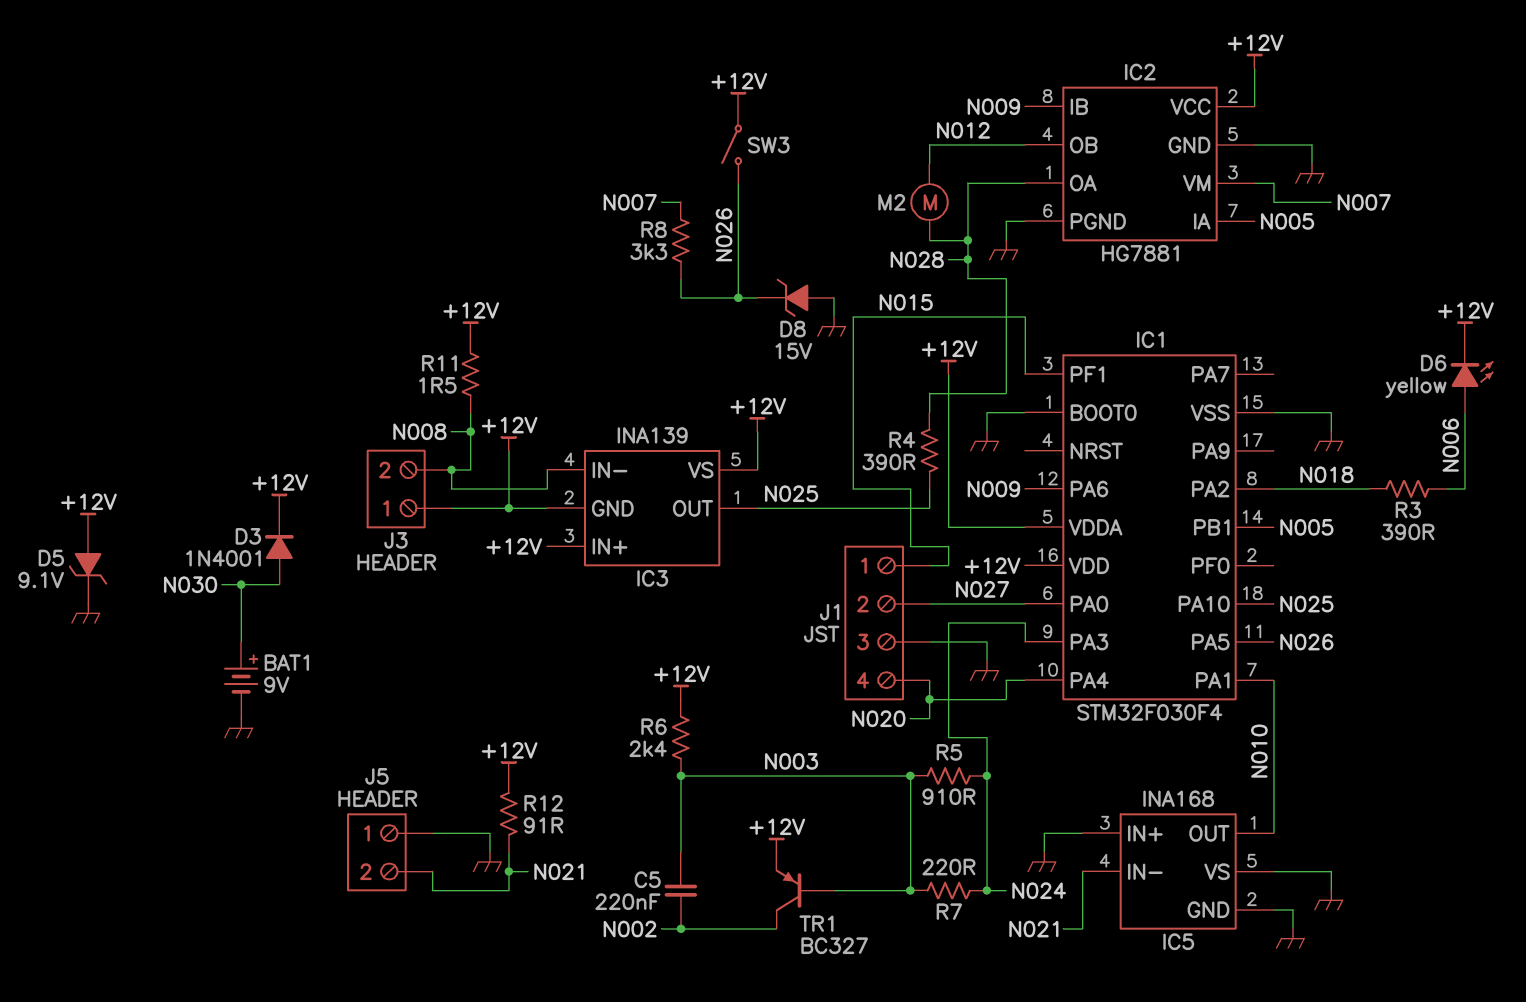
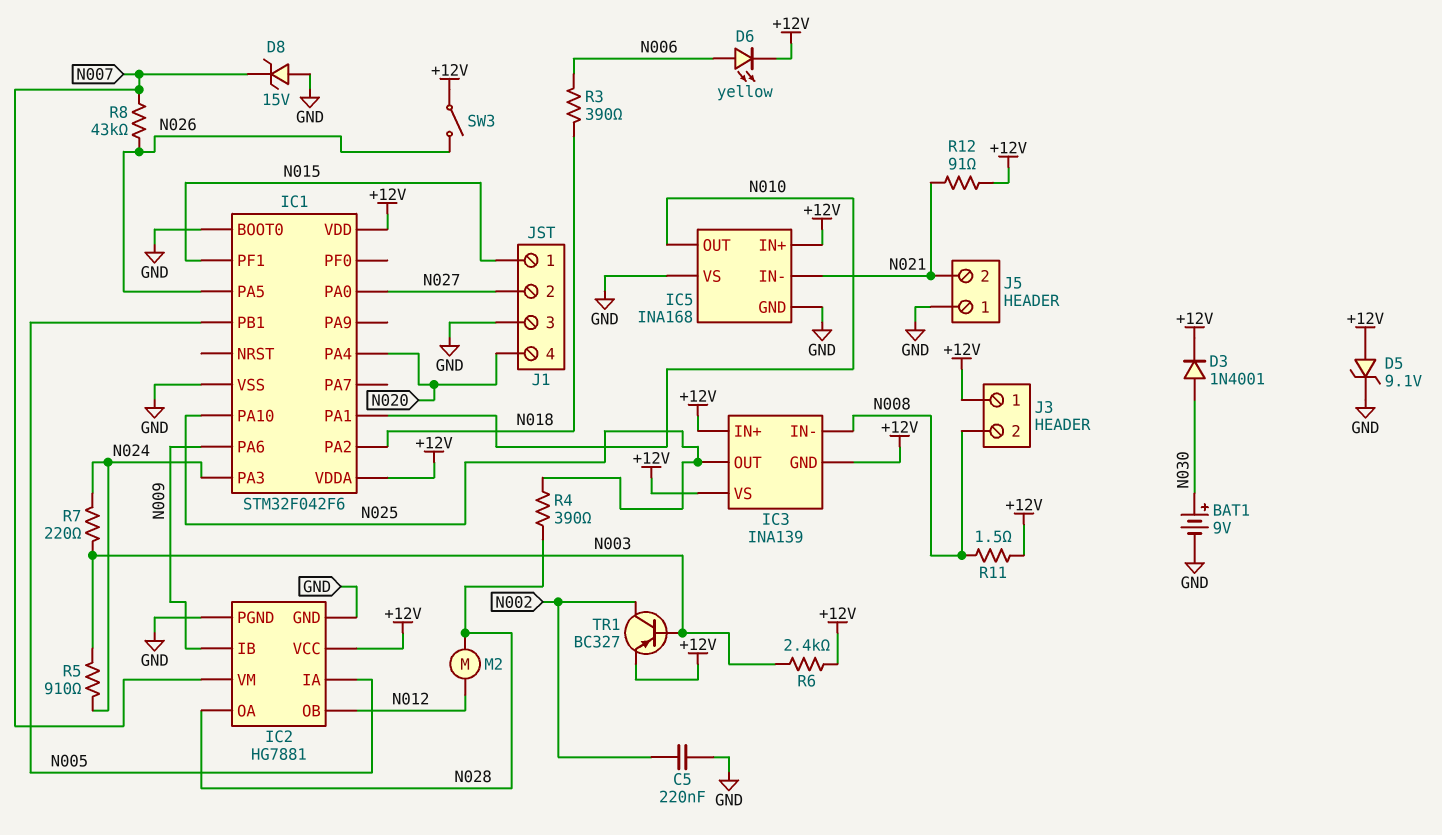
C5: 220nF (N002, N003) -> 220nF (GND, N002)
D8: zener 15V (A GND, K N026) -> zener 15V (A GND, K N007)
IC1: STM32F030F4 -> STM32F042F6
IC5 pin IN+: GND -> +12V
R8: 3.3k (N007, N026) -> 43k (N007, N026)

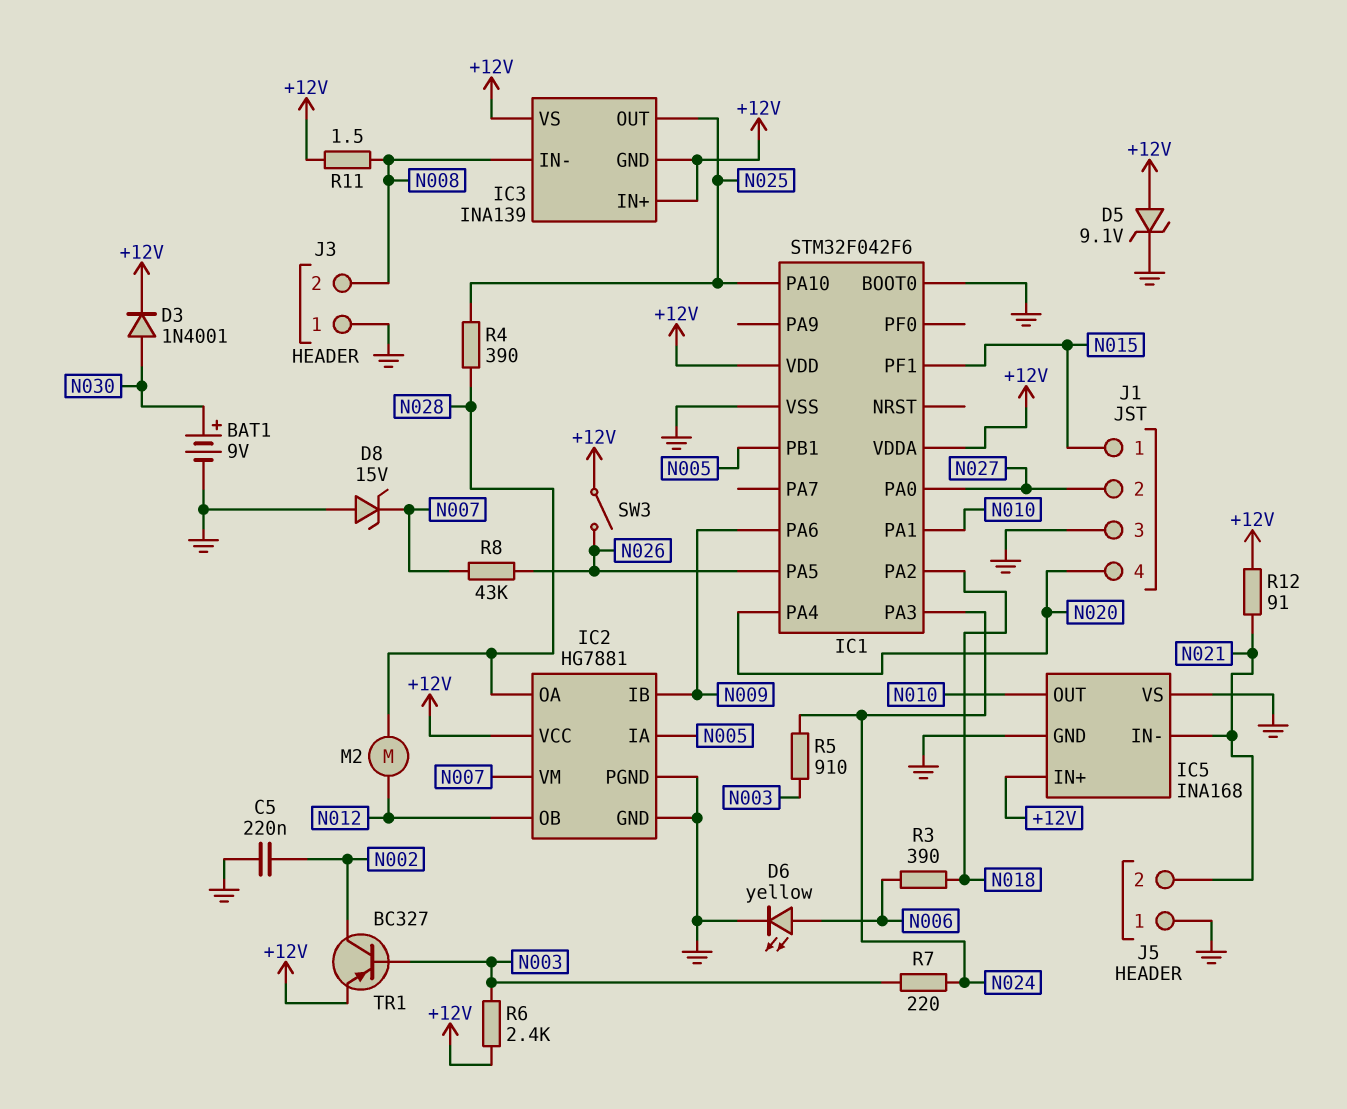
D6: LED yellow (A N006, K +12V) -> LED yellow (A N006, K GND)
J3 pin 1: +12V -> GND

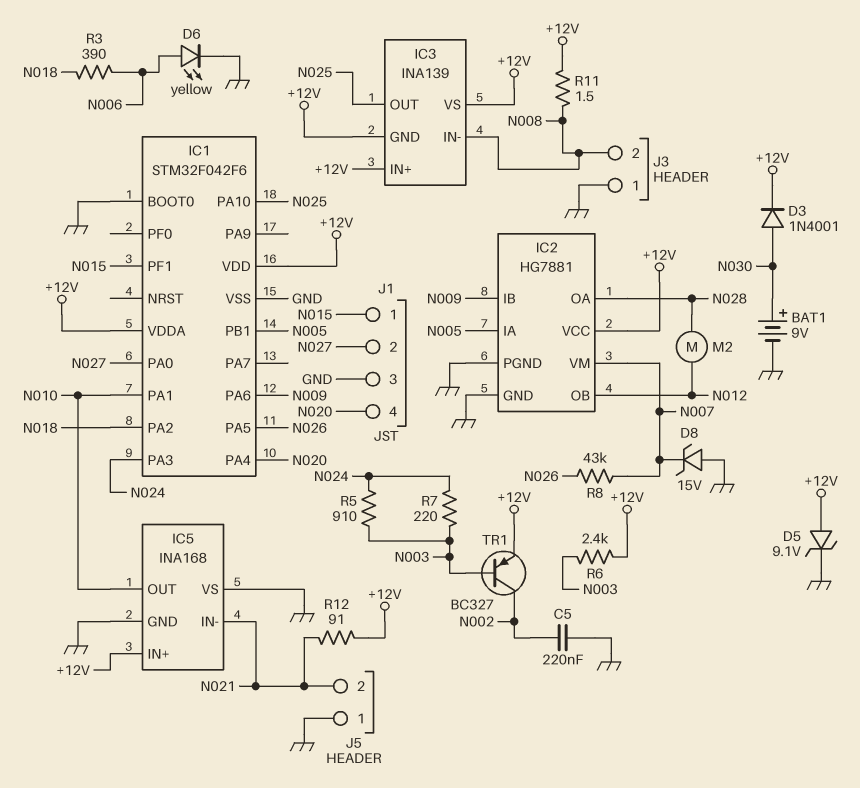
R4: 390 (N025, N028) -> none
SW3: switch (+12V, N026) -> none

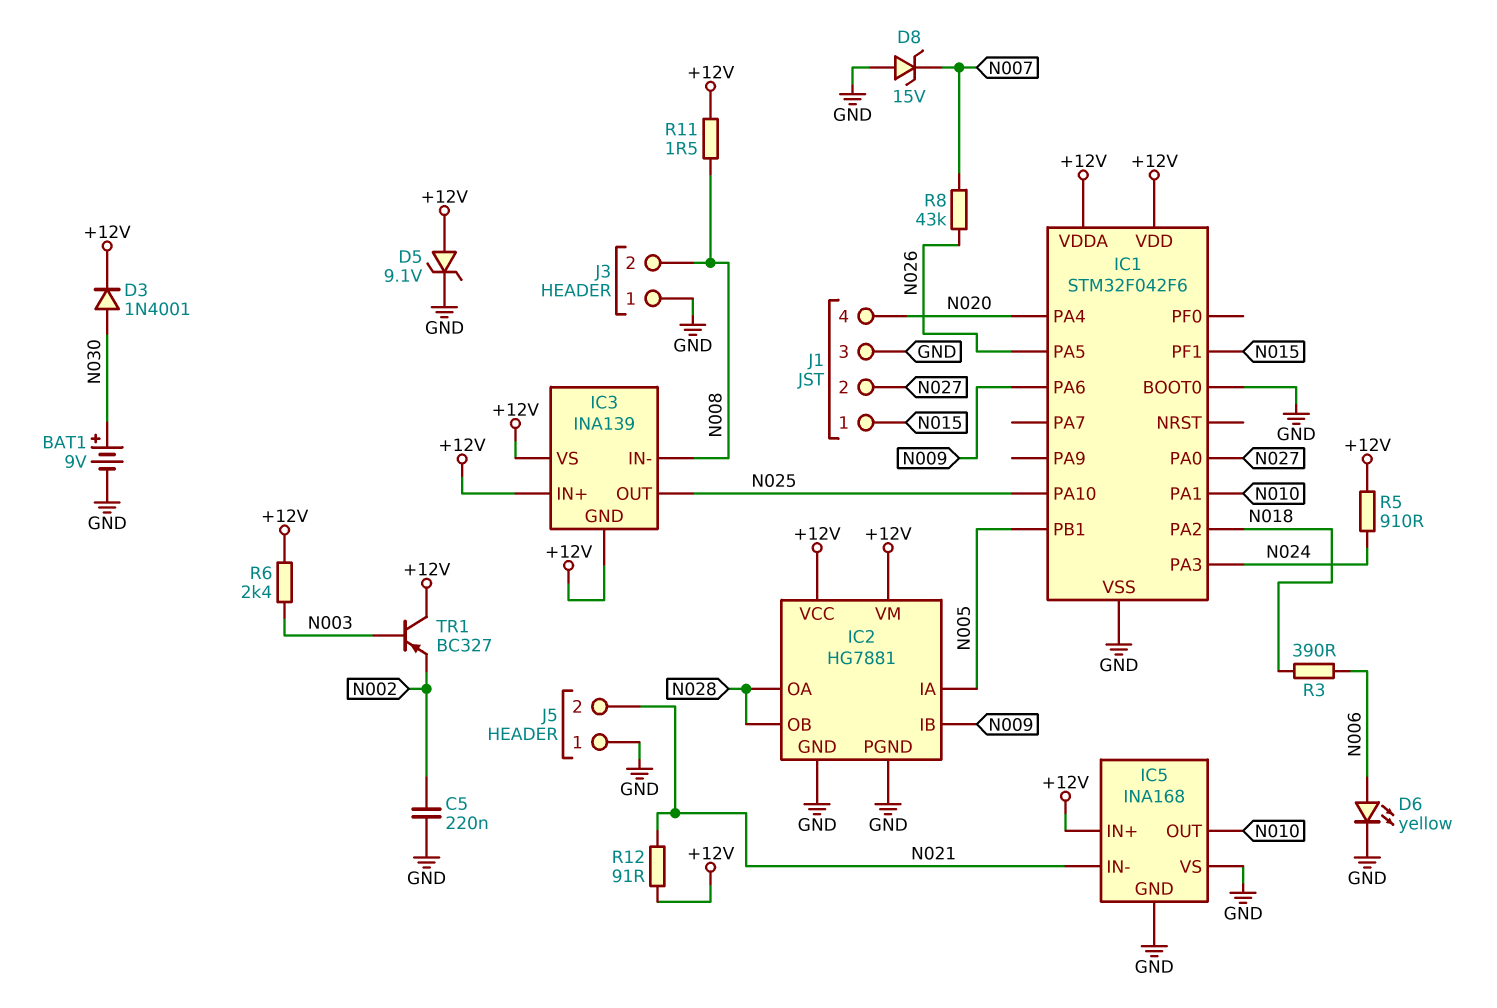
IC2 pin OB: N012 -> N028
IC2 pin VM: N007 -> +12V
M2: motor (N012, N028) -> none
R5: 910 (N003, N024) -> 910 (+12V, N024)
R7: 220 (N003, N024) -> none
TR1: PNP BC327 (B N003, C N002, E +12V) -> PNP BC327 (B N003, C +12V, E N002)

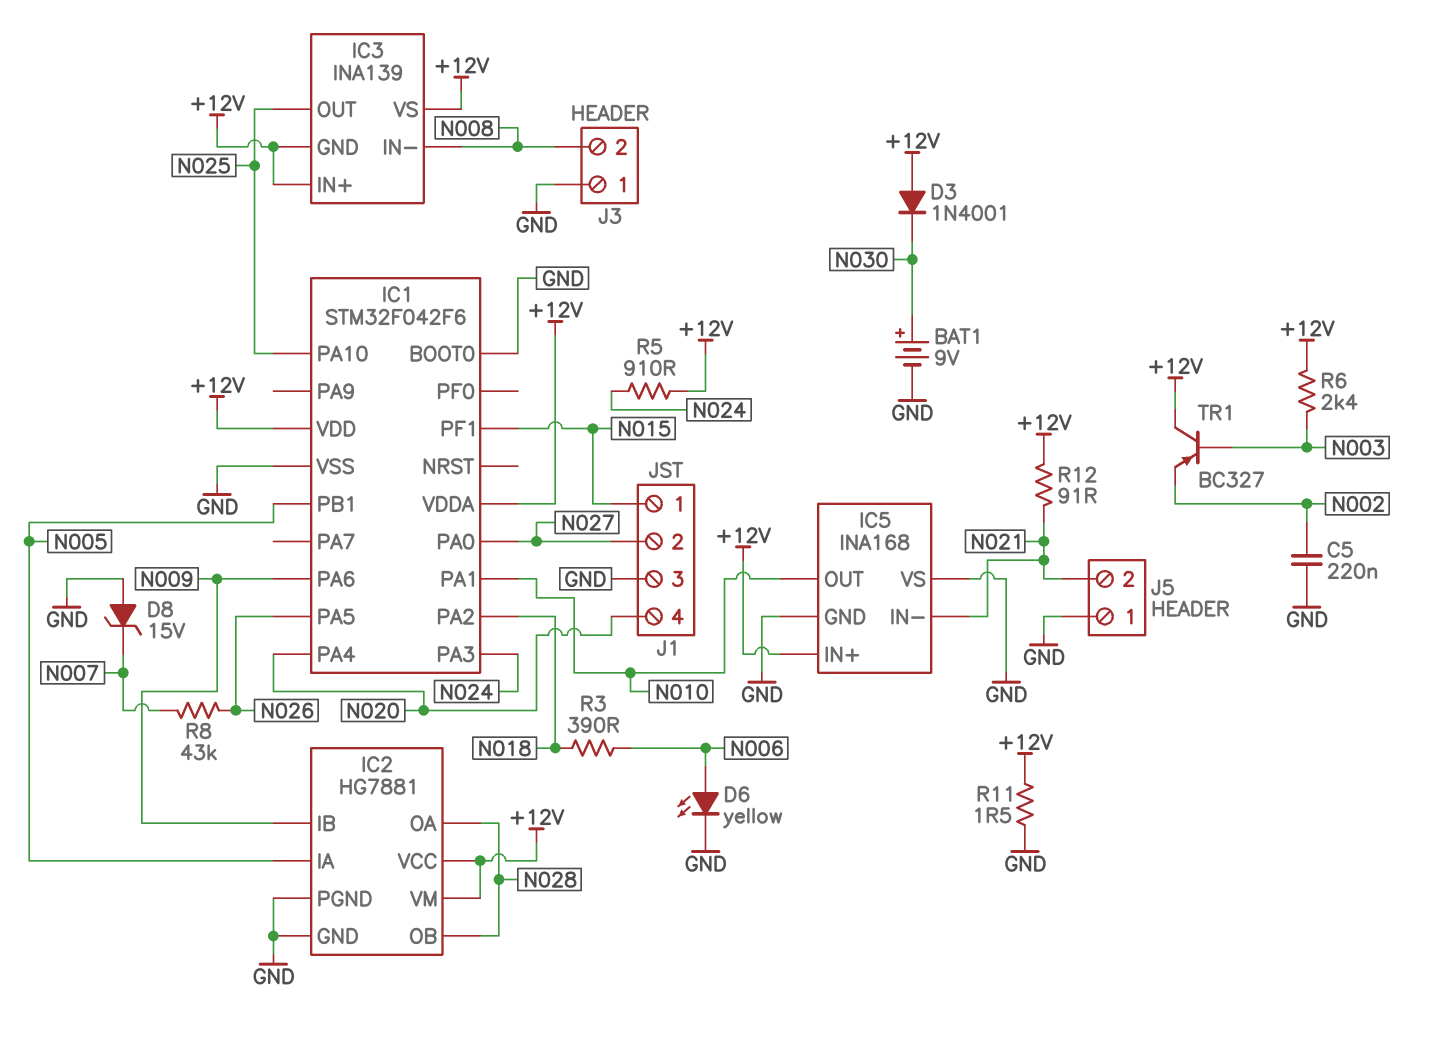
D3: diode 1N4001 (A N030, K +12V) -> diode 1N4001 (A +12V, K N030)
D5: zener 9.1V (A +12V, K GND) -> none
R11: 1.5 (+12V, N008) -> 1.5 (+12V, GND)

